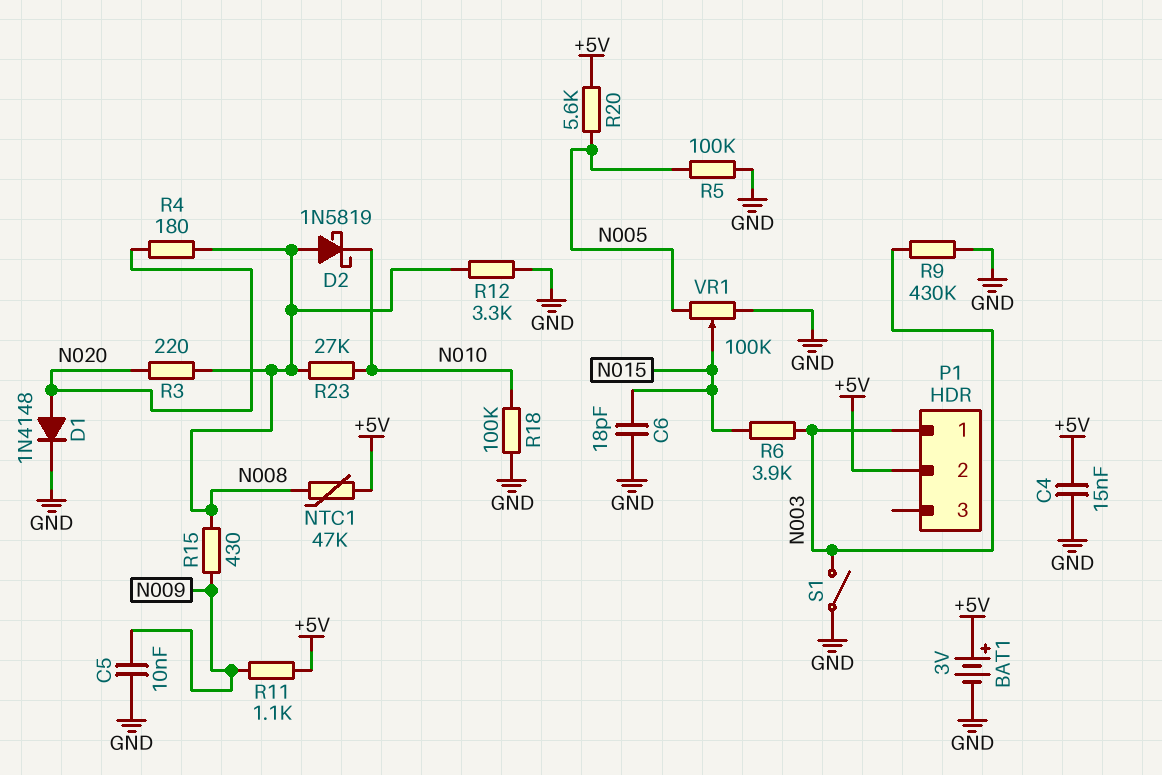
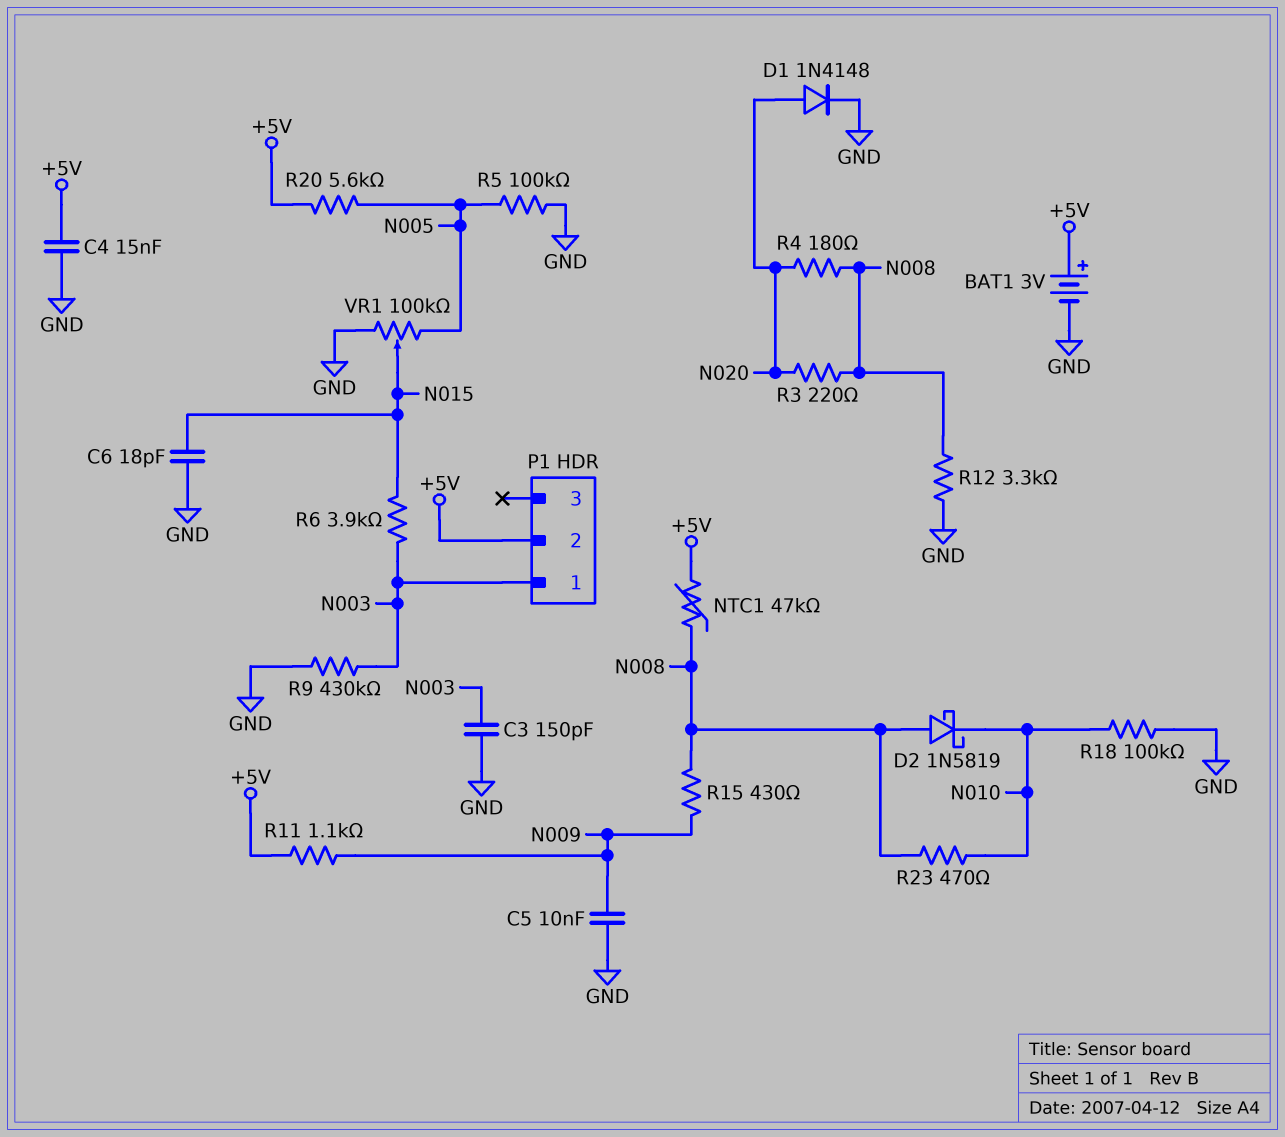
C3: none -> 150pF (GND, N003)
R23: 27k (N008, N010) -> 470 (N008, N010)
S1: switch (GND, N003) -> none

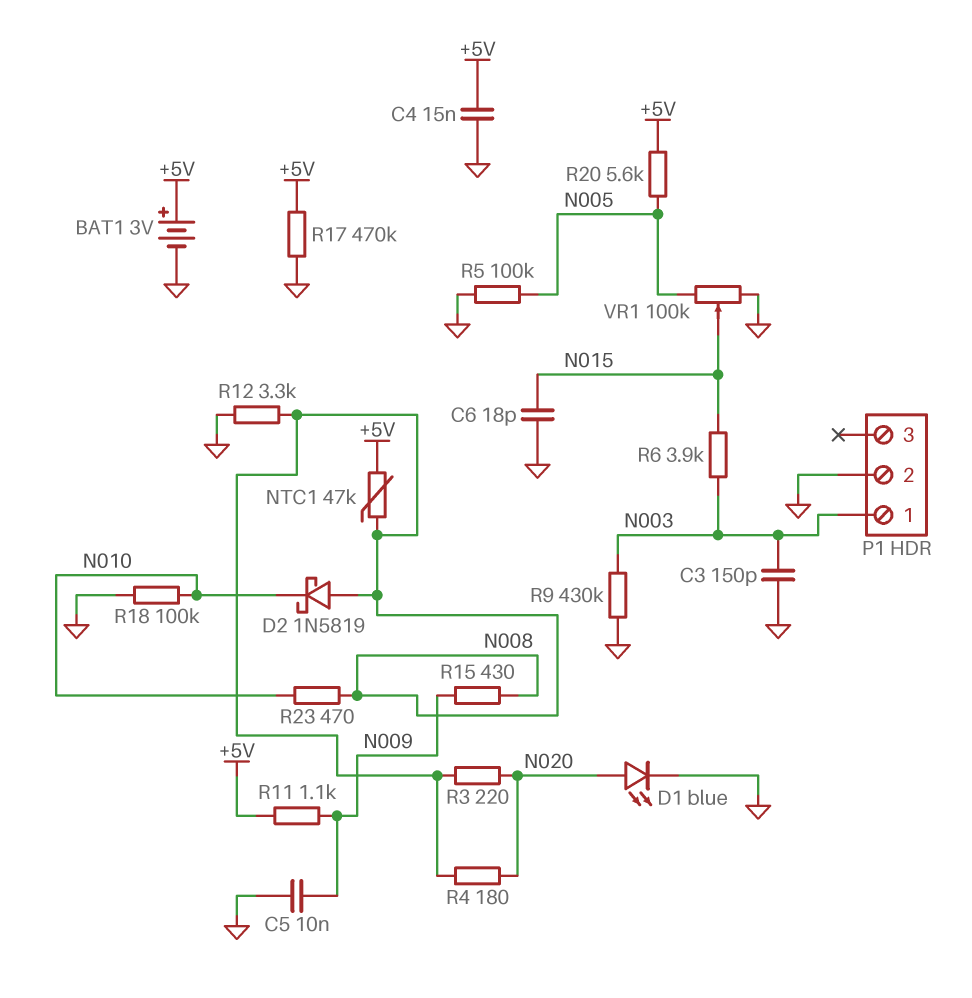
D1: diode 1N4148 (A N020, K GND) -> LED blue (A N020, K GND)
P1 pin 2: +5V -> GND
R17: none -> 470k (+5V, GND)

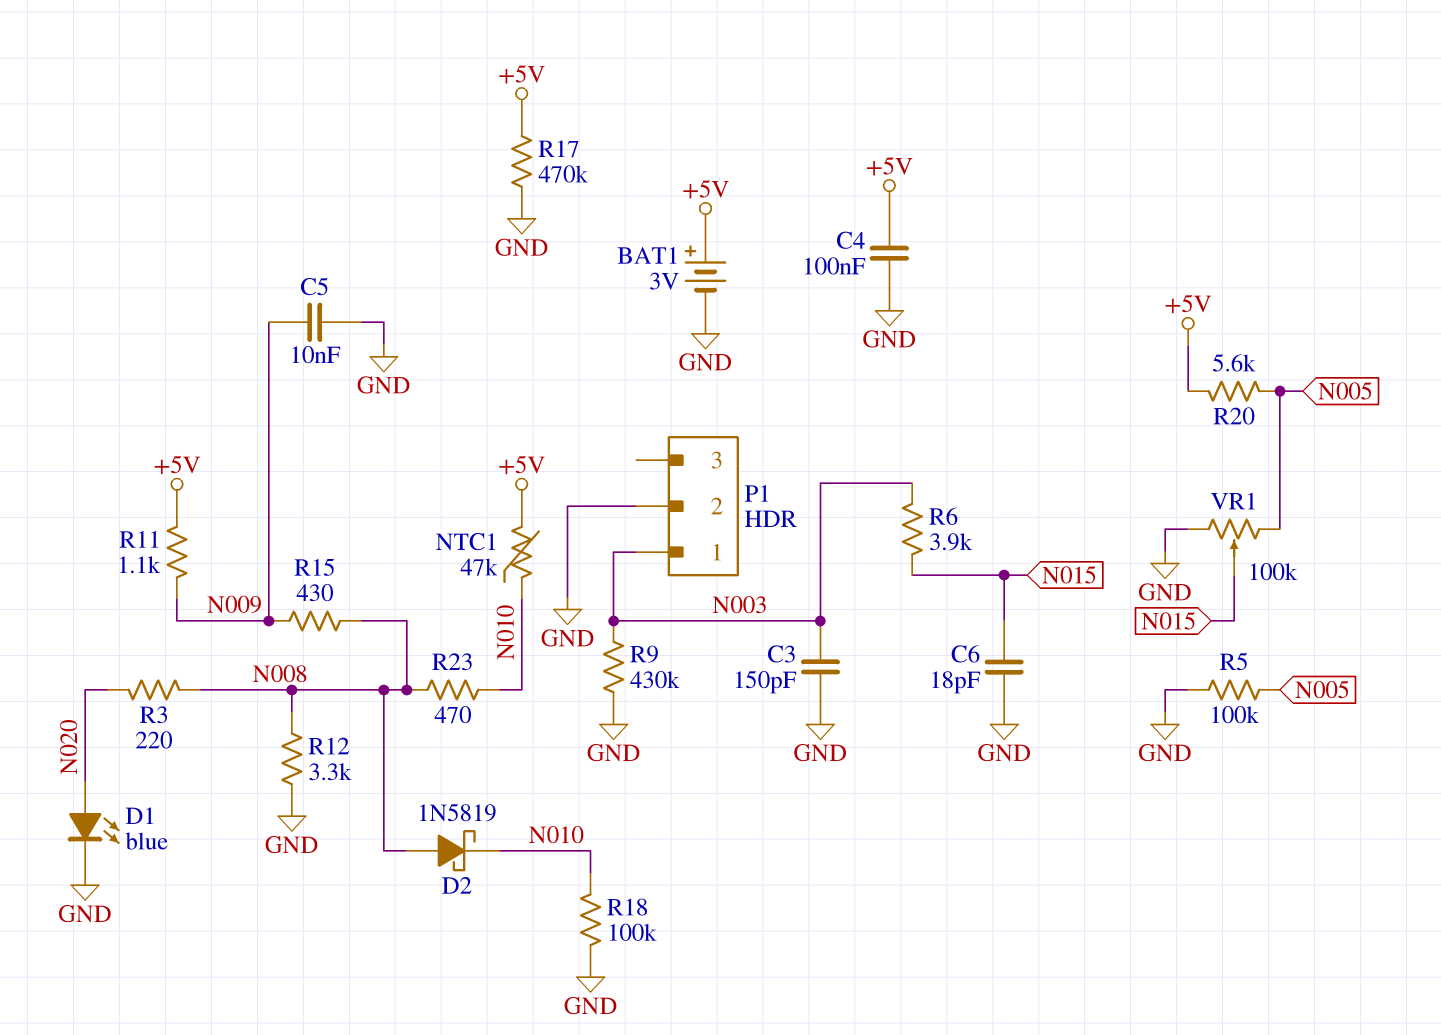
C4: 15nF (+5V, GND) -> 100nF (+5V, GND)
NTC1: 47k (+5V, N008) -> 47k (+5V, N010)
R4: 180 (N008, N020) -> none

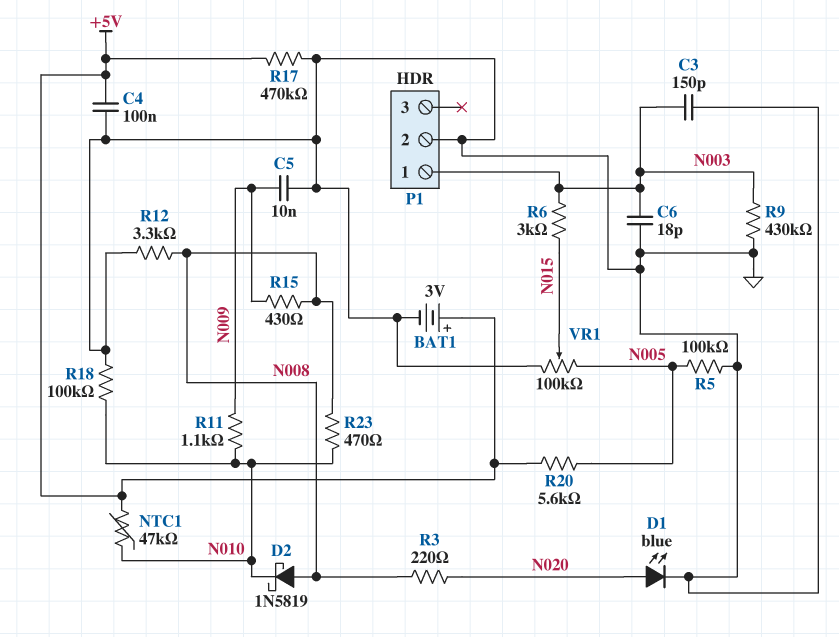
C6: 18pF (GND, N015) -> 18pF (GND, N003)
R6: 3.9k (N003, N015) -> 3k (N003, N015)
R11: 1.1k (+5V, N009) -> 1.1k (N009, N010)

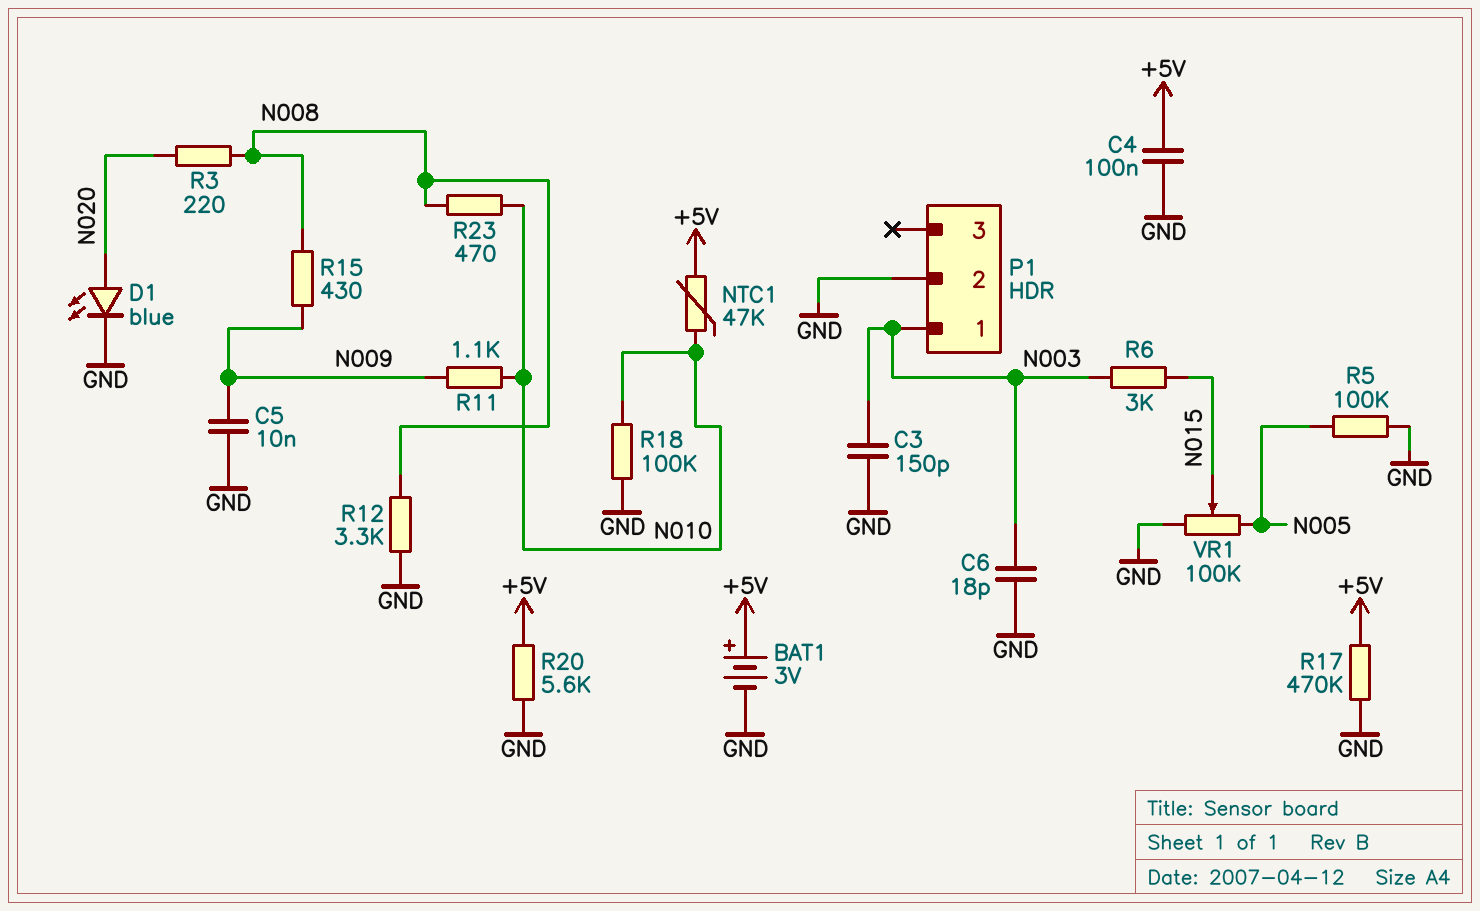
D2: schottky 1N5819 (A N008, K N010) -> none
R9: 430k (GND, N003) -> none
R20: 5.6k (+5V, N005) -> 5.6k (+5V, GND)

